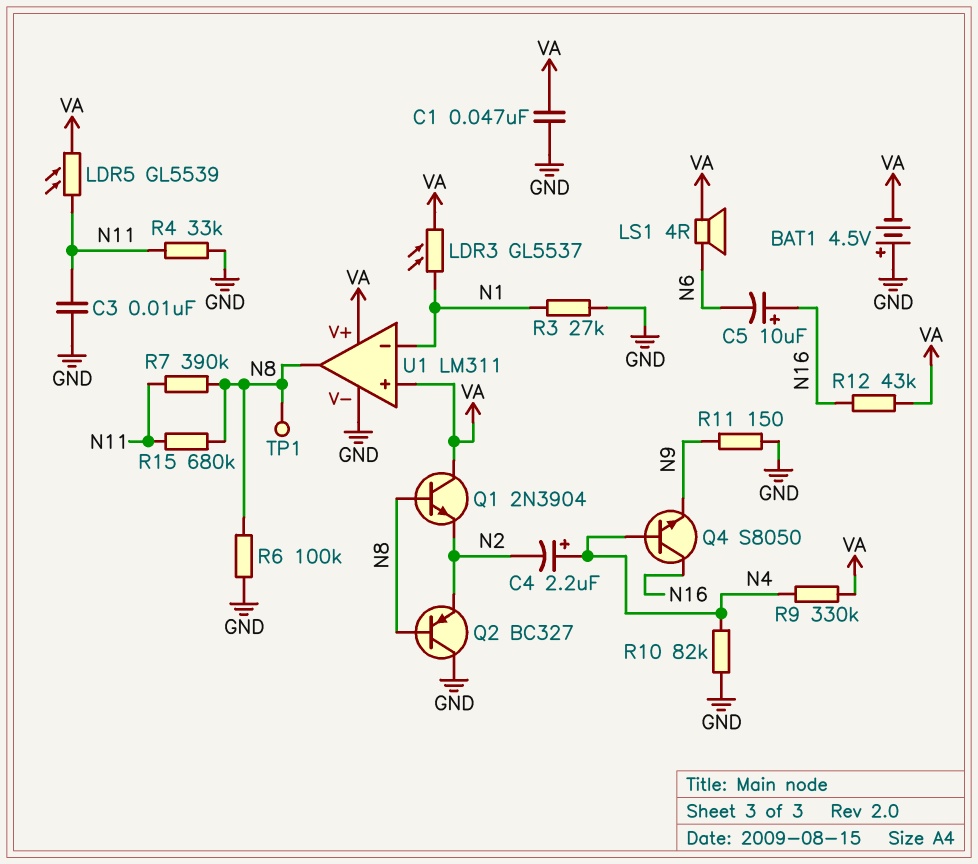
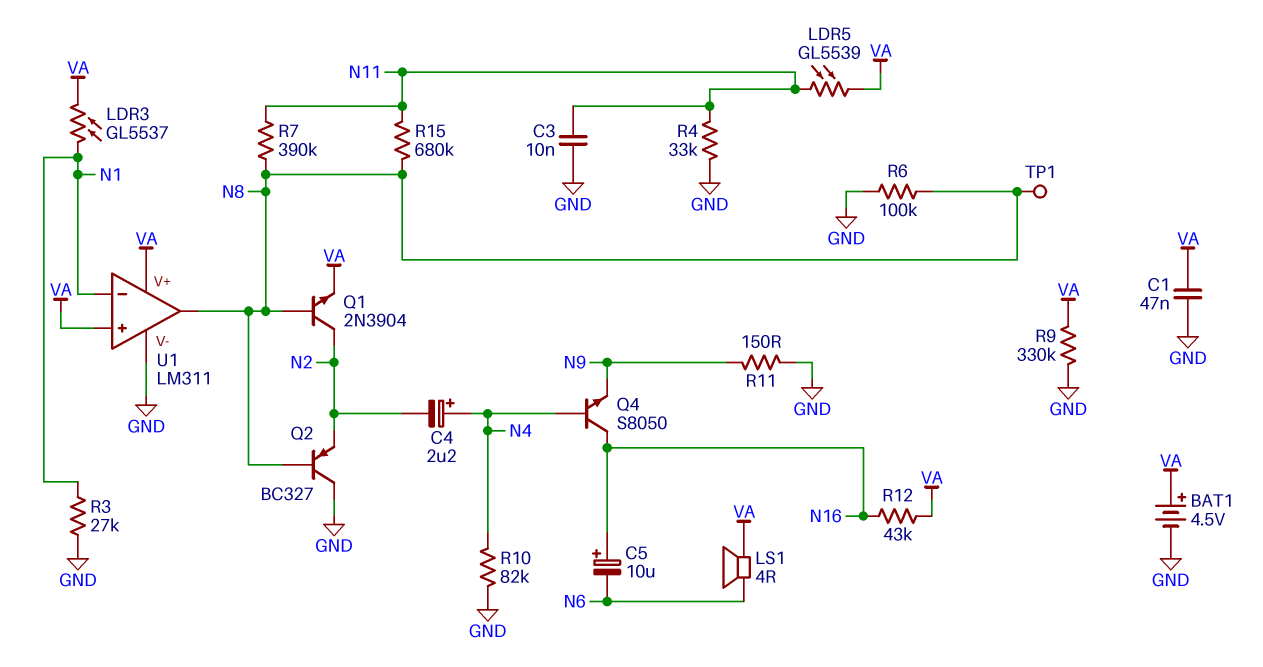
BAT1: 4.5V (plus GND, minus VA) -> 4.5V (plus VA, minus GND)
Q1: NPN 2N3904 (B N8, C VA, E N2) -> NPN 2N3904 (B N8, C N2, E VA)
R9: 330k (N4, VA) -> 330k (GND, VA)

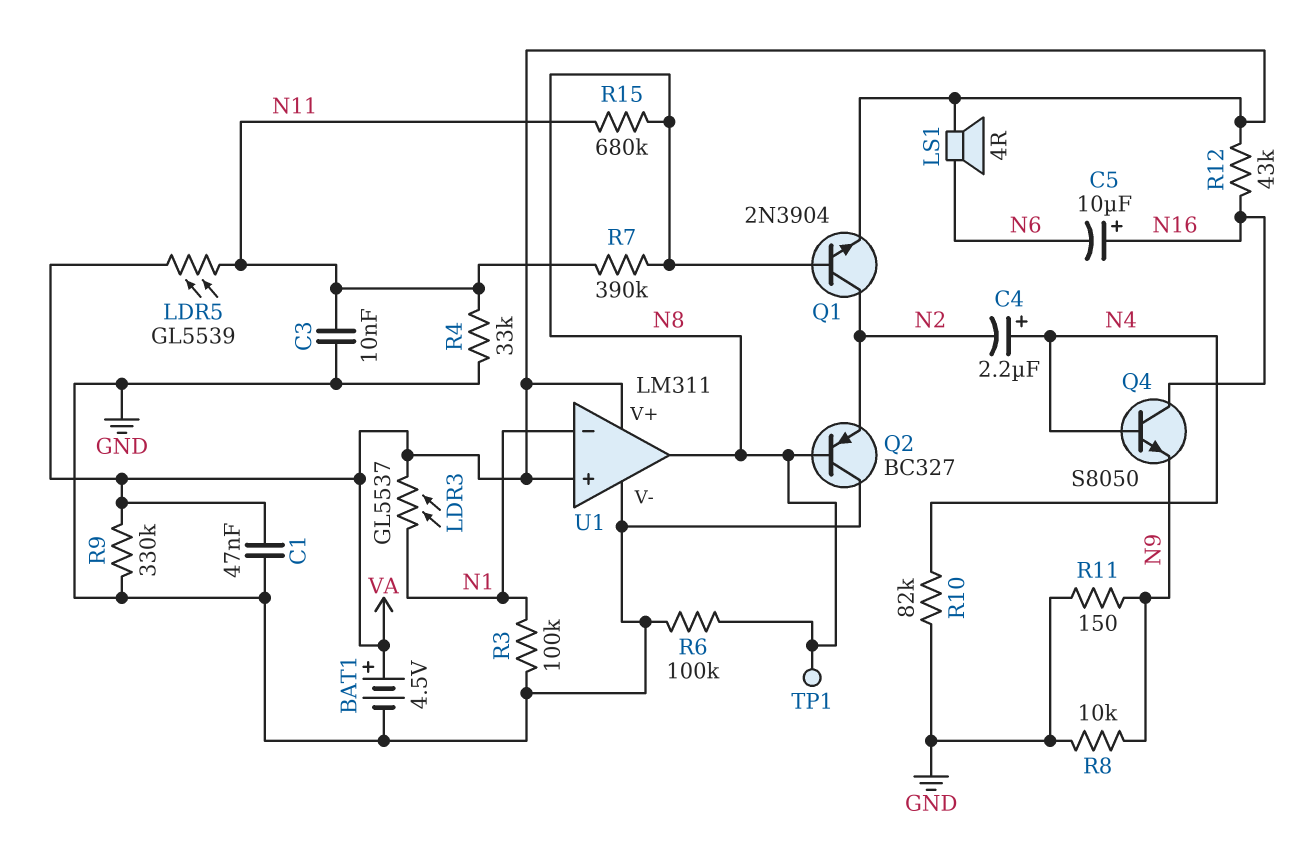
R3: 27k (GND, N1) -> 100k (GND, N1)
R8: none -> 10k (GND, N9)

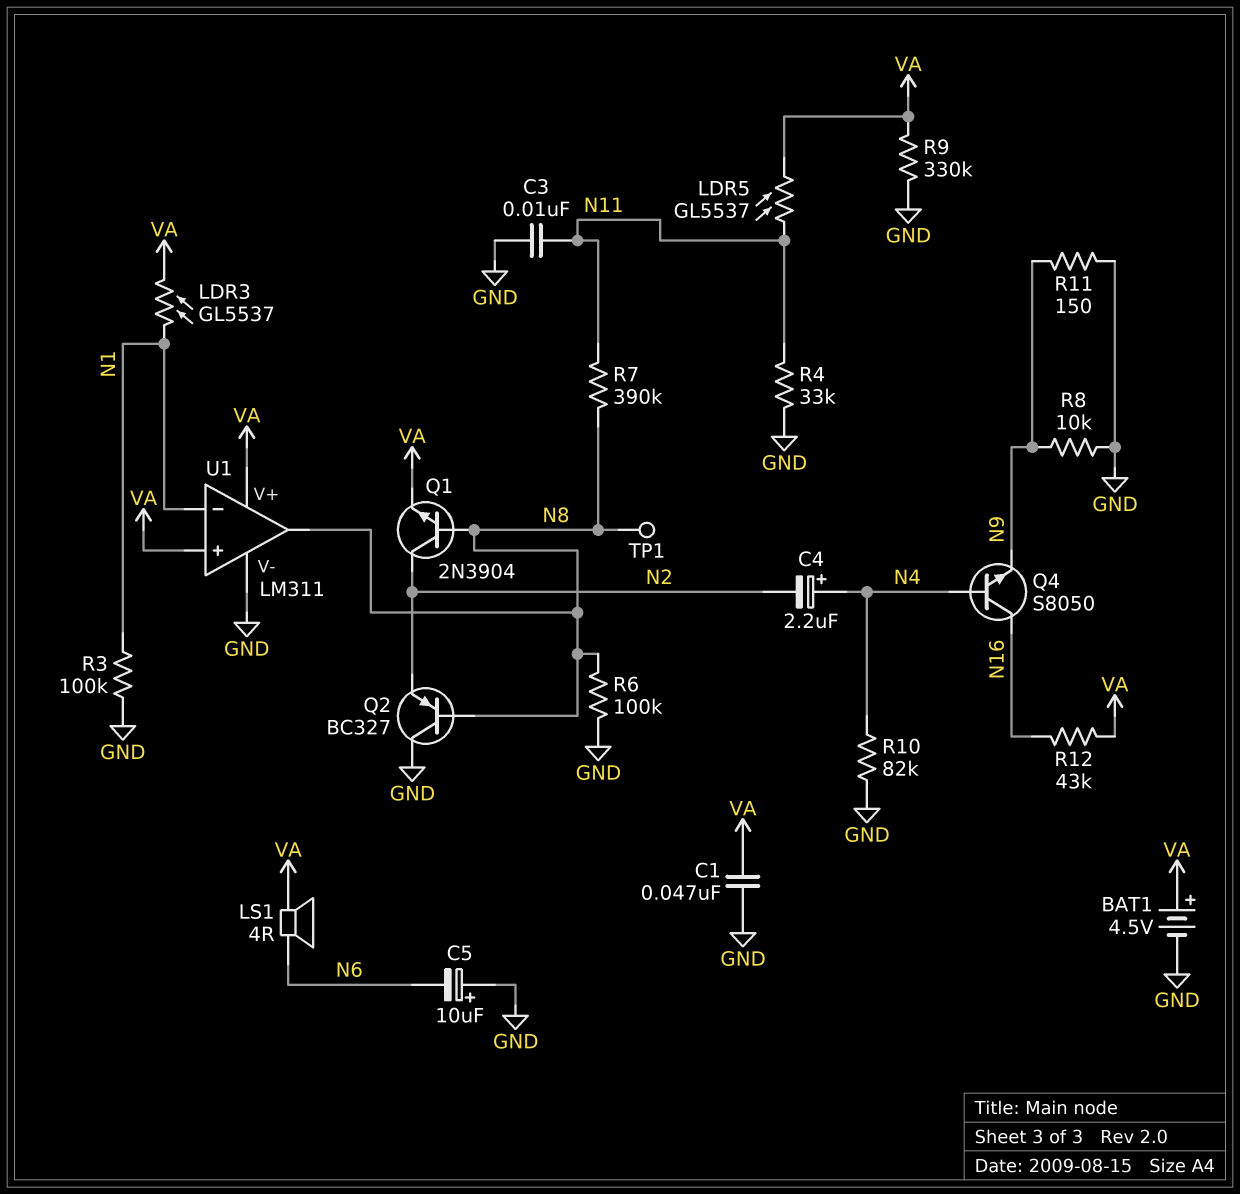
C5: 10uF (plus N16, minus N6) -> 10uF (plus GND, minus N6)
LDR5: GL5539 (N11, VA) -> GL5537 (N11, VA)
R15: 680k (N8, N11) -> none

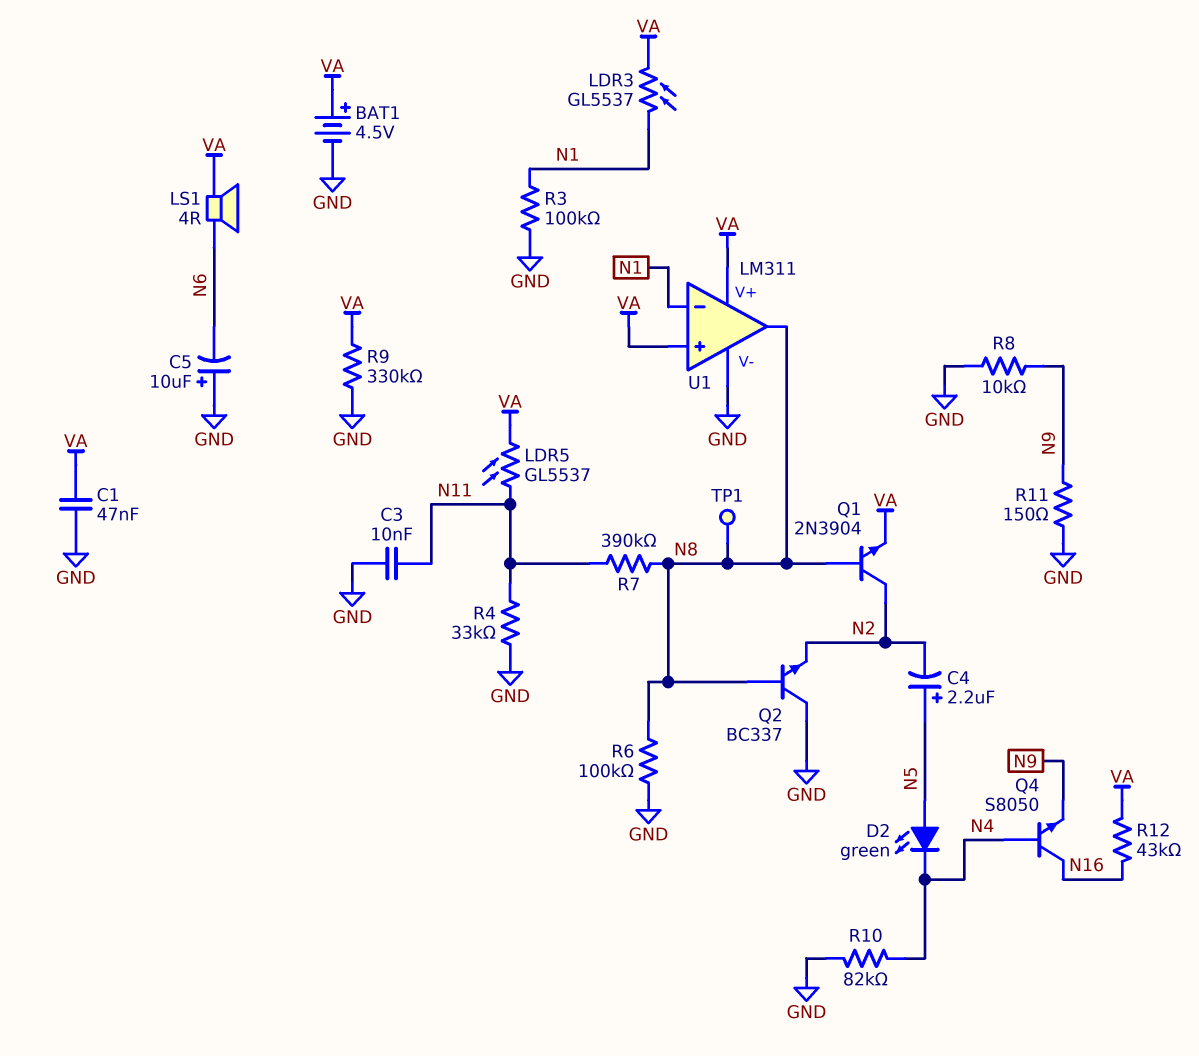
C4: 2.2uF (plus N4, minus N2) -> 2.2uF (plus N5, minus N2)
D2: none -> LED green (A N5, K N4)
Q2: PNP BC327 (B N8, C GND, E N2) -> NPN BC337 (B N8, C GND, E N2)

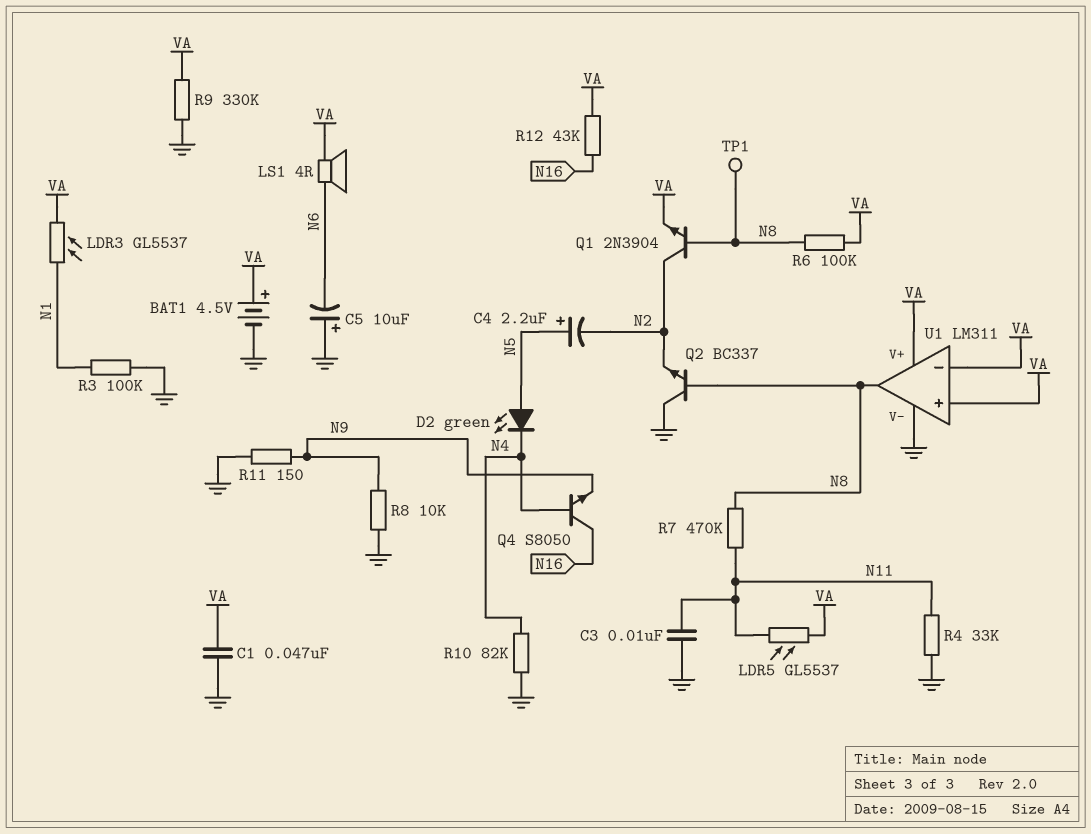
R6: 100k (GND, N8) -> 100k (N8, VA)
R7: 390k (N8, N11) -> 470k (N8, N11)
U1 pin in-: N1 -> VA

